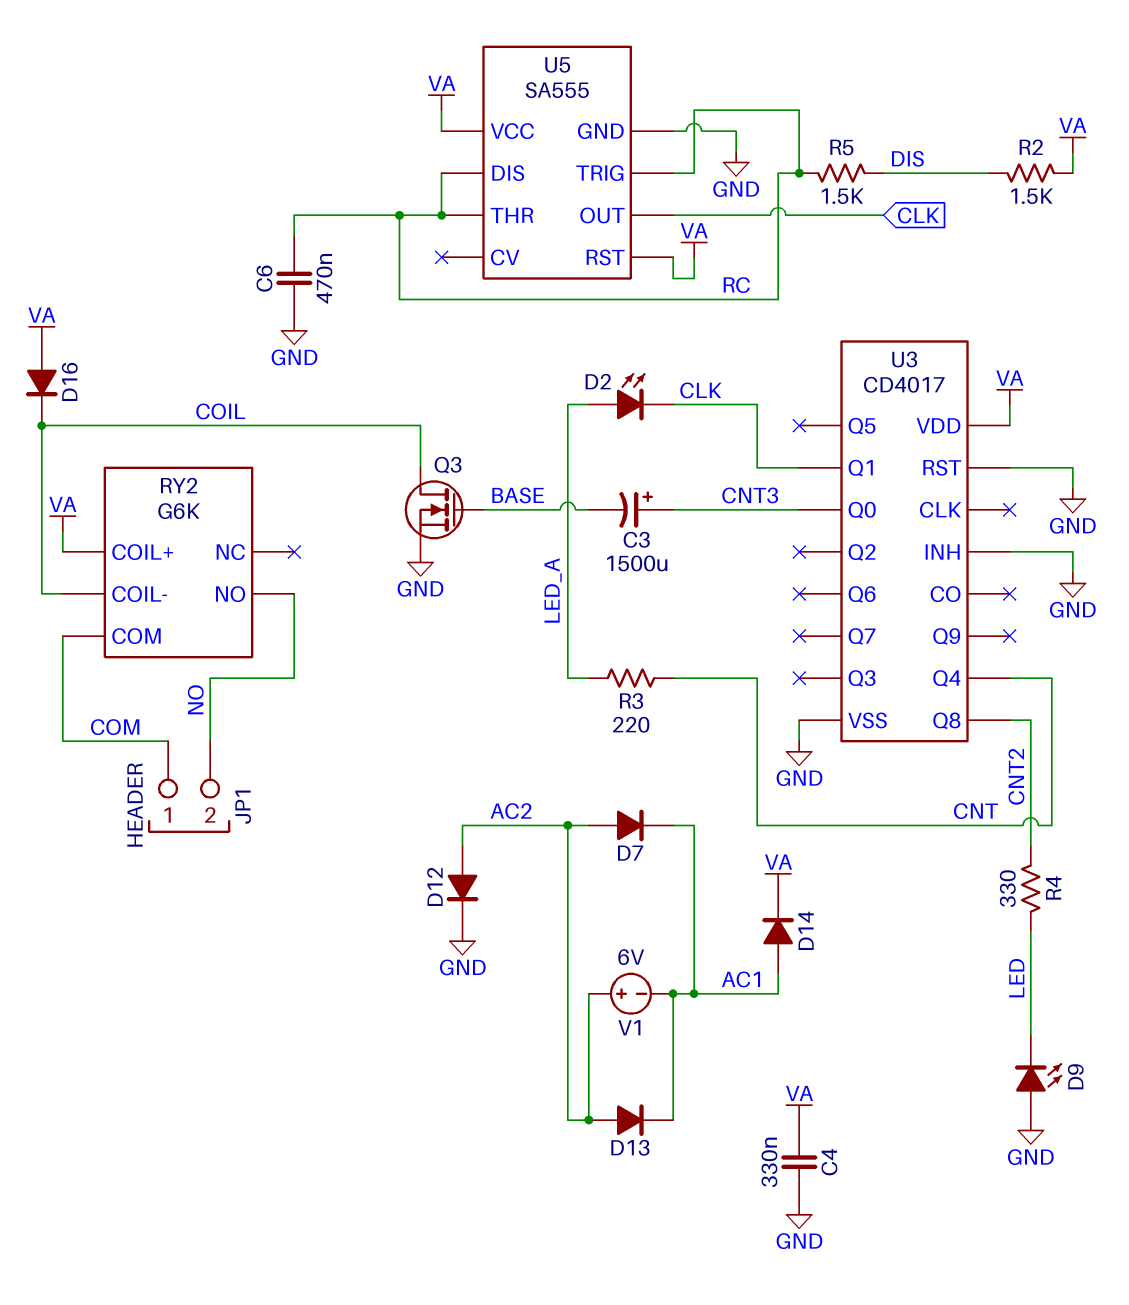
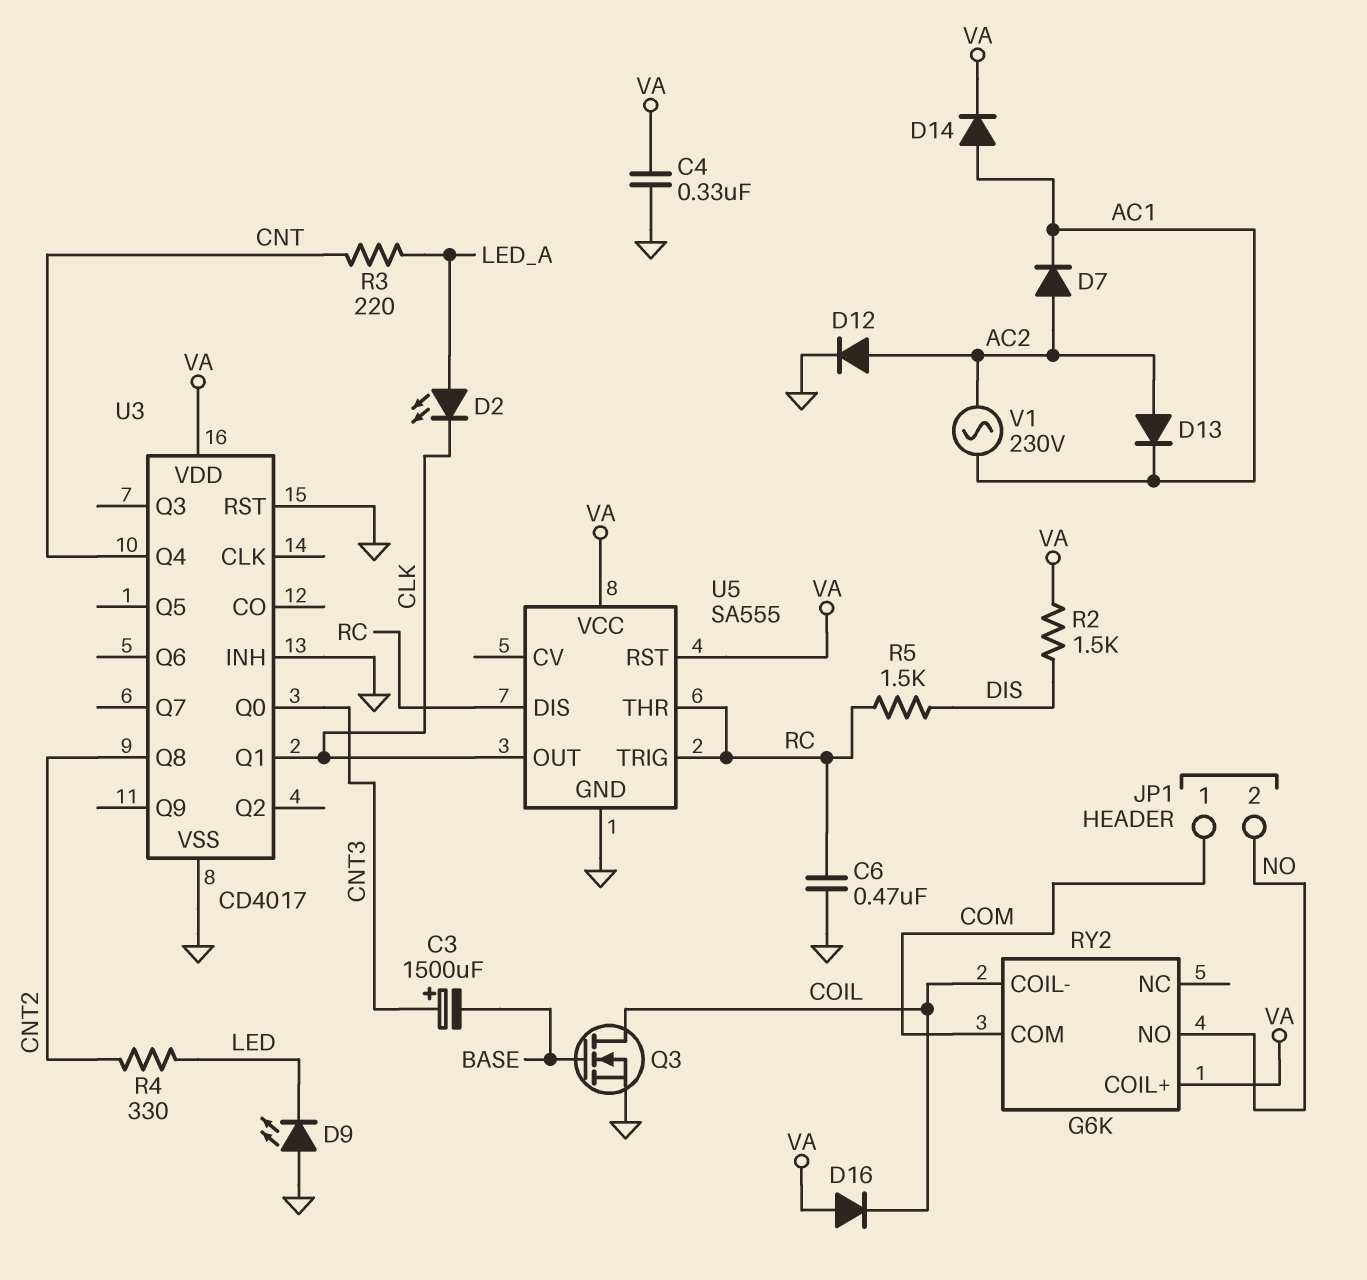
V1: 6V (plus AC2, minus AC1) -> AC 230V (AC1, AC2)

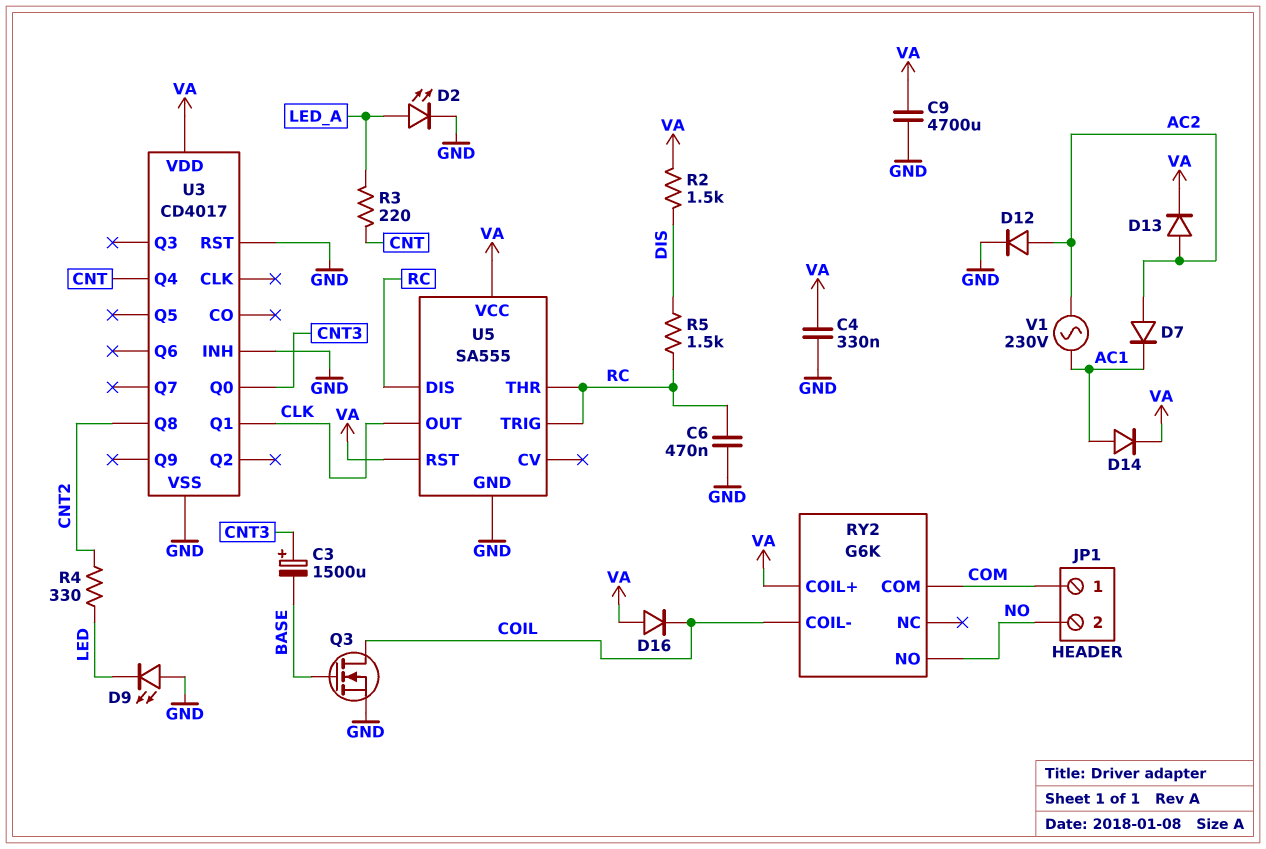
C9: none -> 4700uF (GND, VA)
D2: LED (A LED_A, K CLK) -> LED (A LED_A, K GND)
D13: diode (A AC2, K AC1) -> diode (A AC2, K VA)

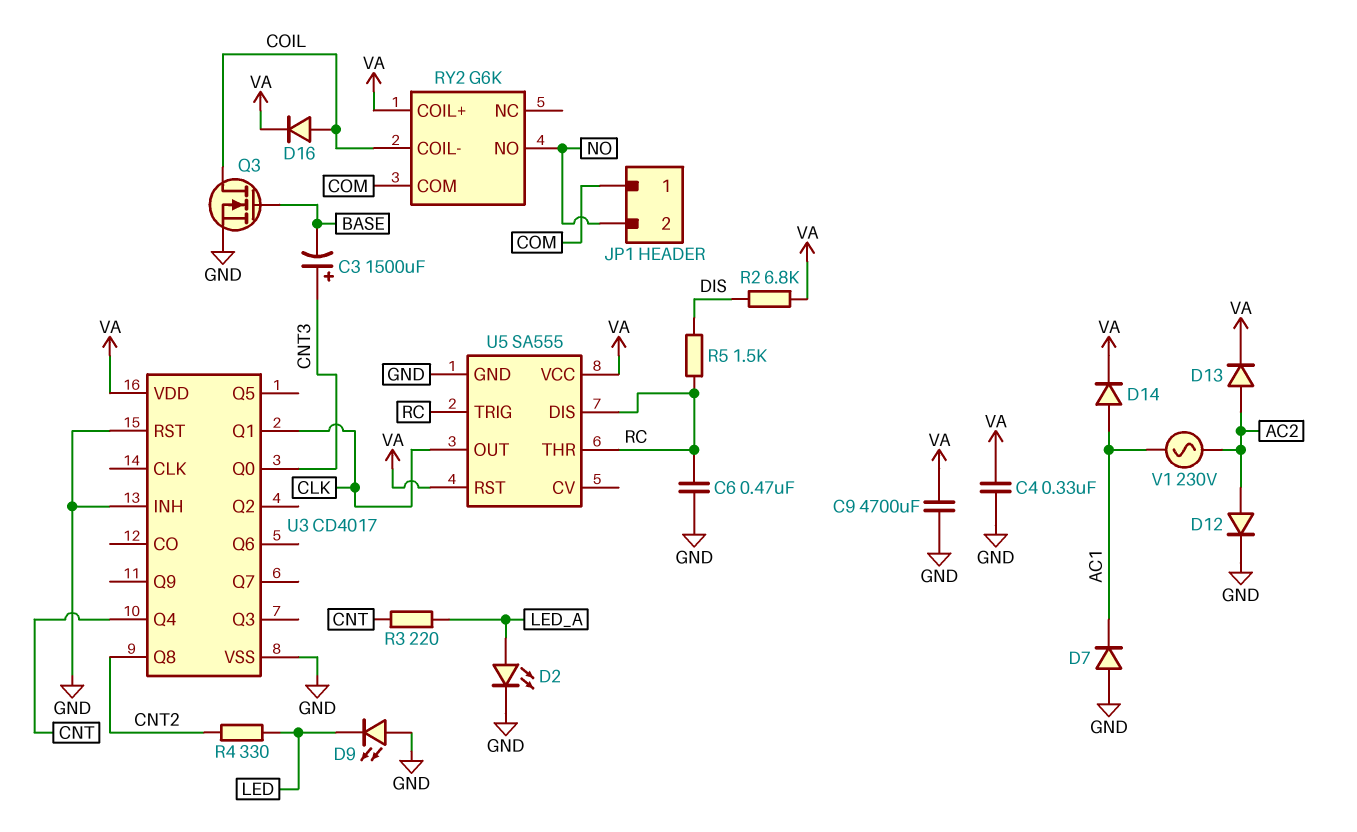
D7: diode (A AC2, K AC1) -> diode (A GND, K AC1)
D16: diode (A VA, K COIL) -> diode (A COIL, K VA)
R2: 1.5k (DIS, VA) -> 6.8k (DIS, VA)

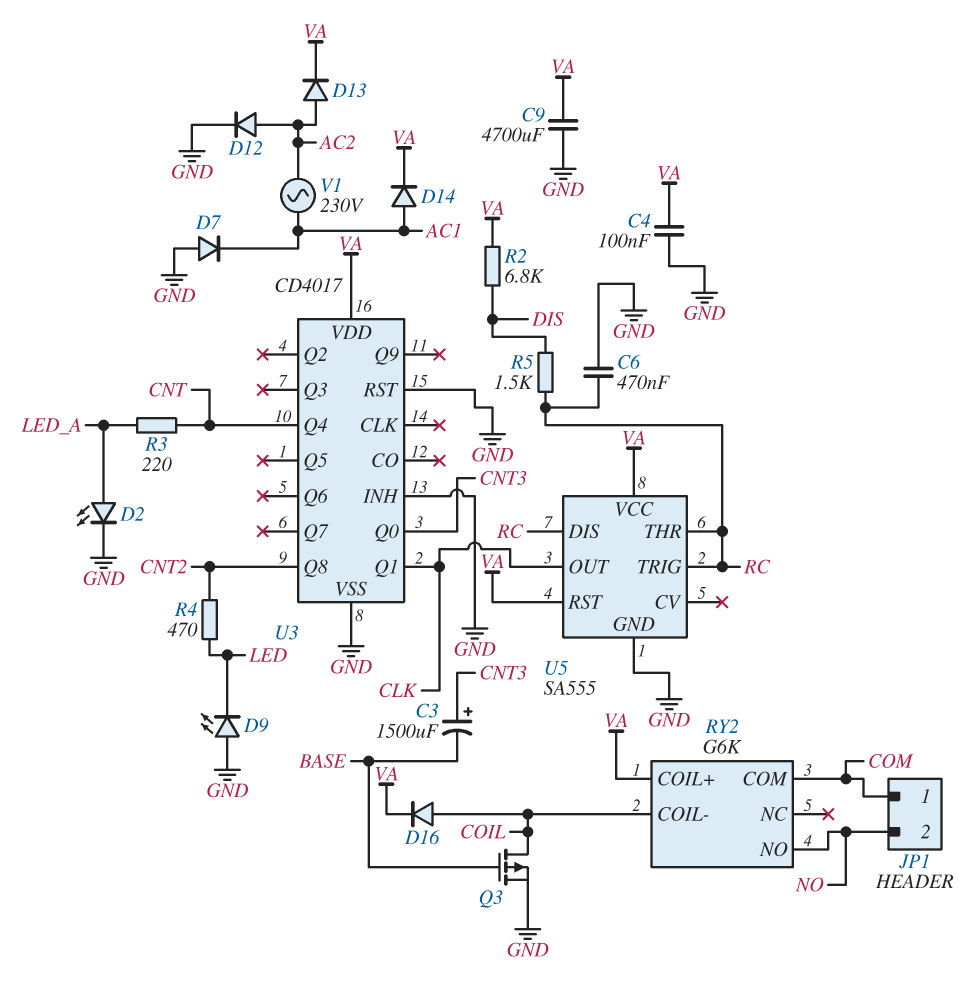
C4: 330nF (GND, VA) -> 100nF (GND, VA)
Q3: NMOS (G BASE, D COIL, S GND) -> PMOS (G BASE, D COIL, S GND)
R4: 330 (CNT2, LED) -> 470 (CNT2, LED)

